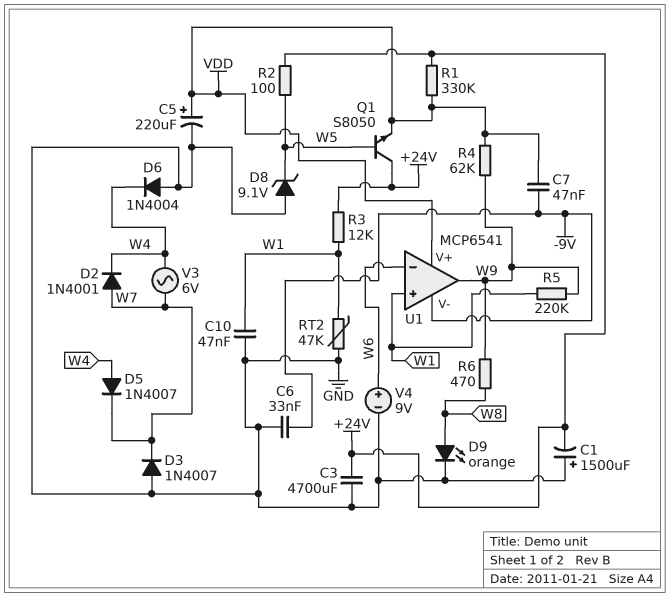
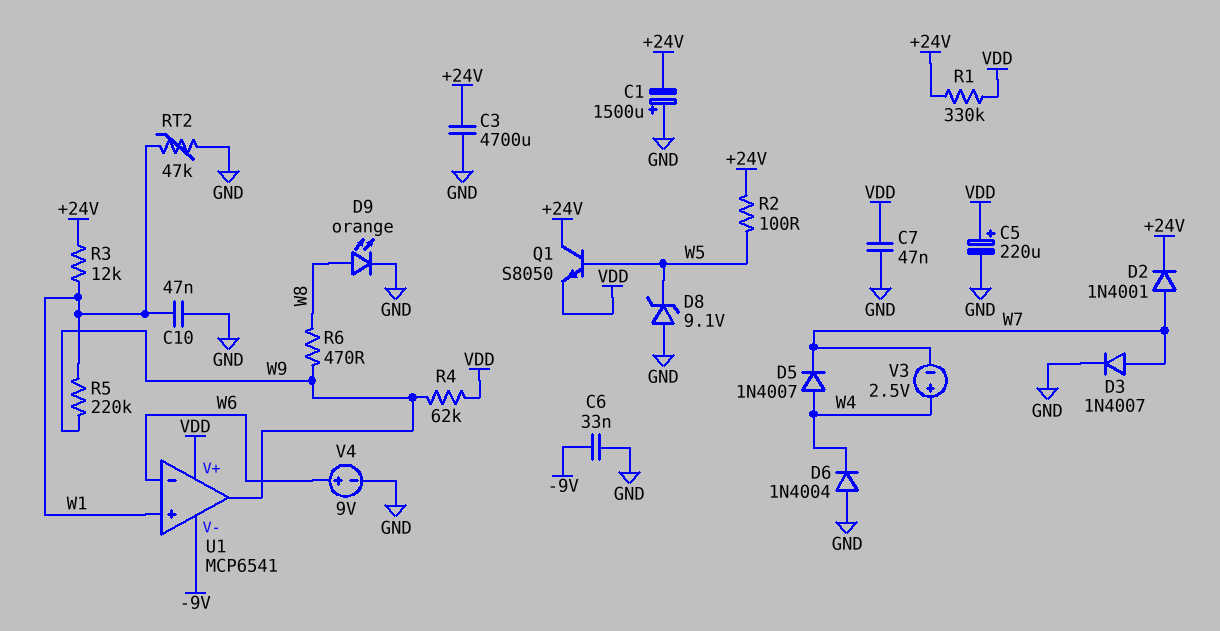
C7: 47nF (-9V, VDD) -> 47nF (GND, VDD)
D2: diode 1N4001 (A W7, K W4) -> diode 1N4001 (A W7, K +24V)
D3: diode 1N4007 (A GND, K W7) -> diode 1N4007 (A W7, K GND)
V3: AC 6V (W4, W7) -> 2.5V (plus W4, minus W7)

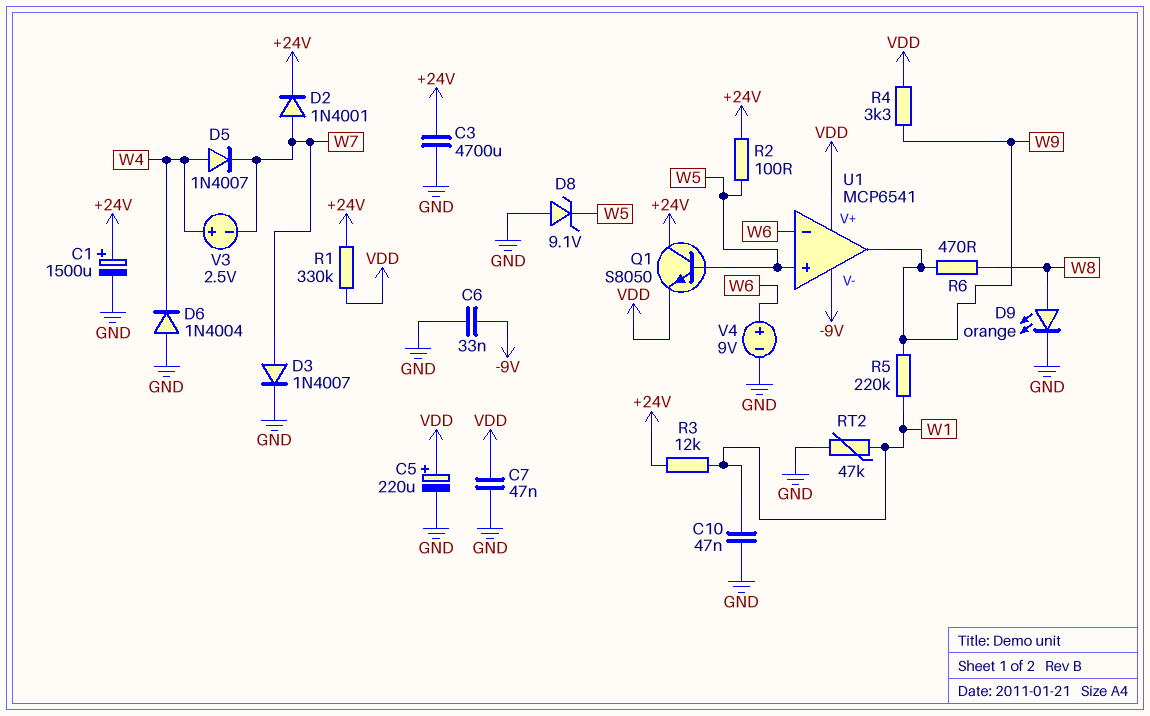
C1: 1500uF (plus GND, minus +24V) -> 1500uF (plus +24V, minus GND)
R4: 62k (VDD, W9) -> 3.3k (VDD, W9)
U1 pin in+: W1 -> W5

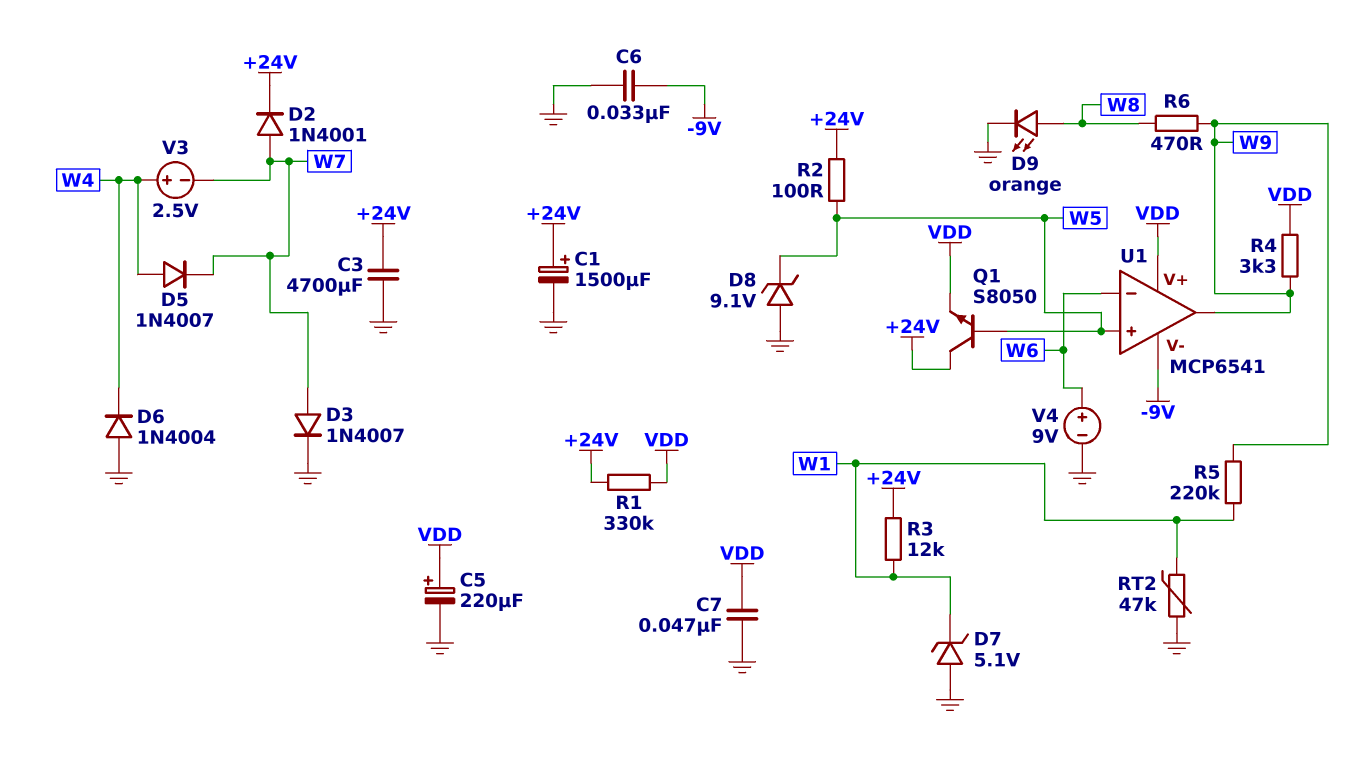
C10: 47nF (GND, W1) -> none
D7: none -> zener 5.1V (A GND, K W1)

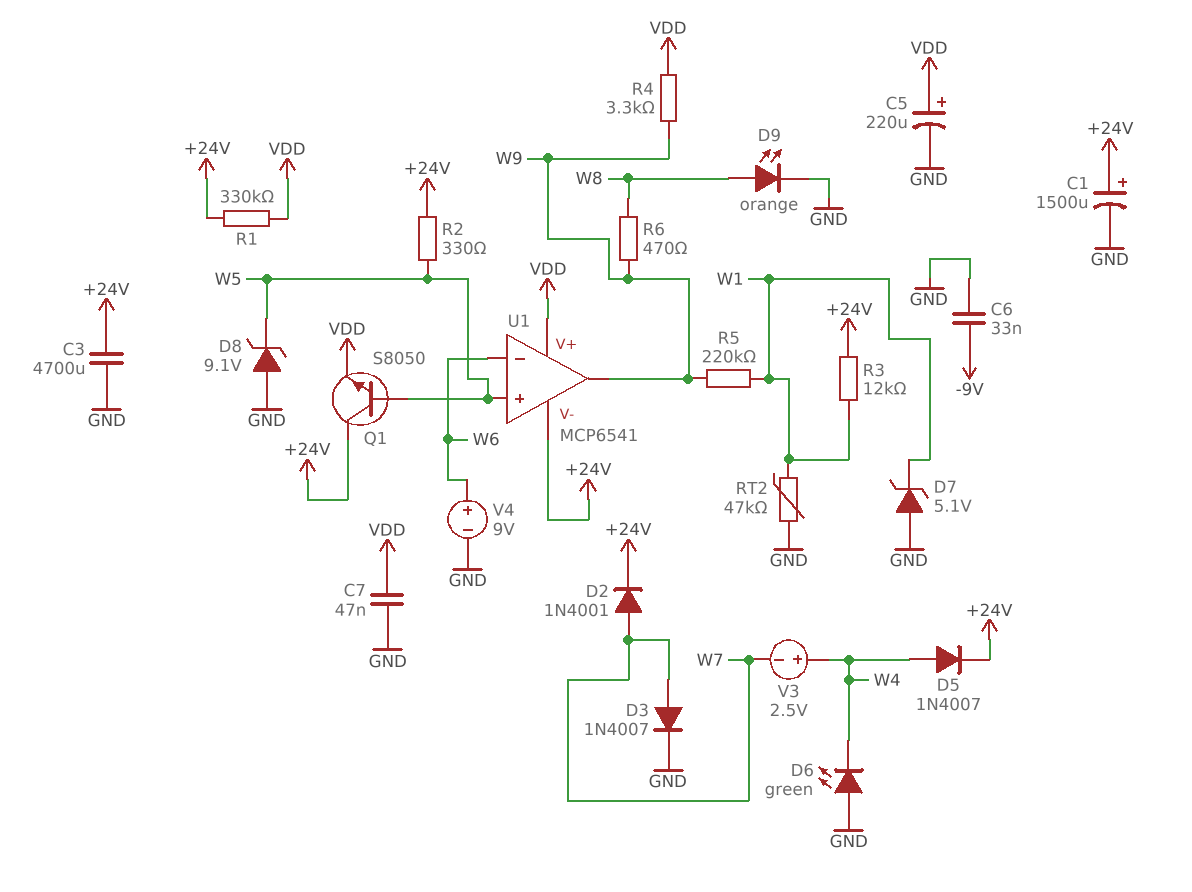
D5: diode 1N4007 (A W4, K W7) -> diode 1N4007 (A W4, K +24V)
D6: diode 1N4004 (A GND, K W4) -> LED green (A GND, K W4)
R2: 100 (+24V, W5) -> 330 (+24V, W5)
U1 pin V-: -9V -> +24V

